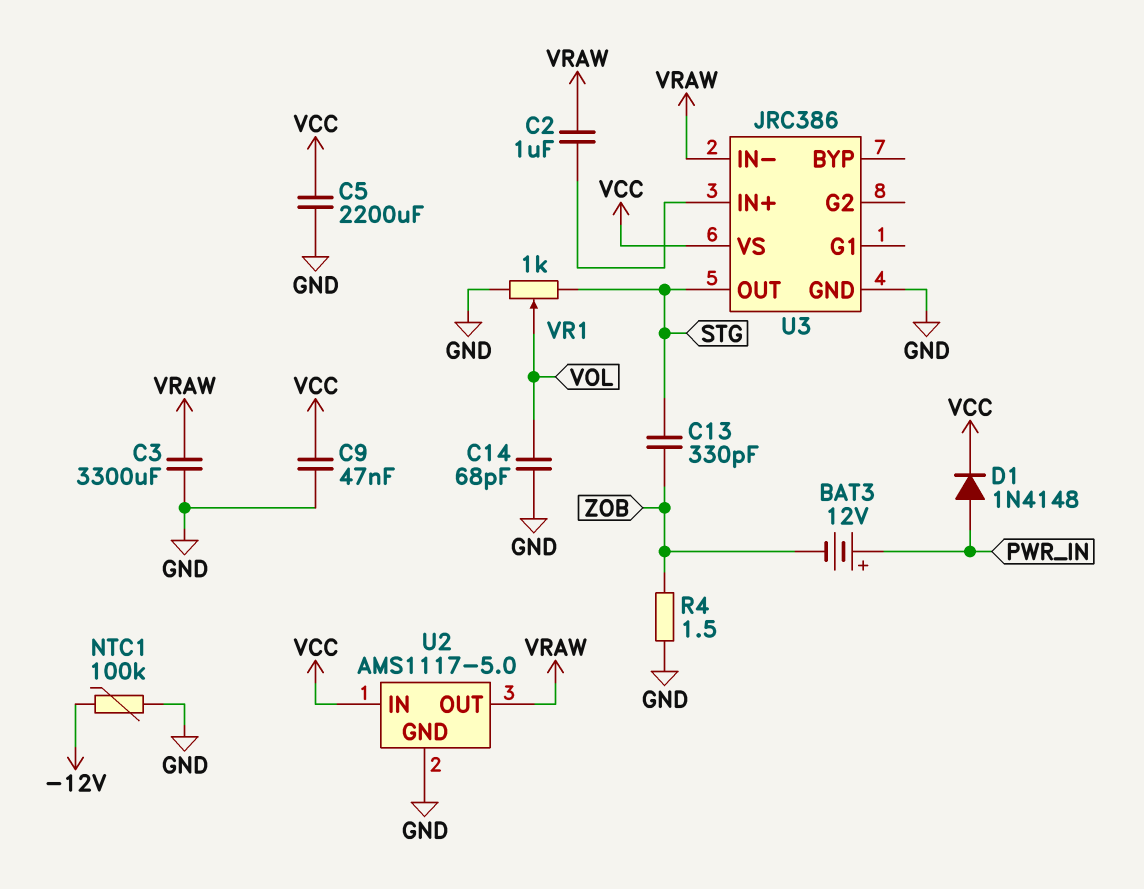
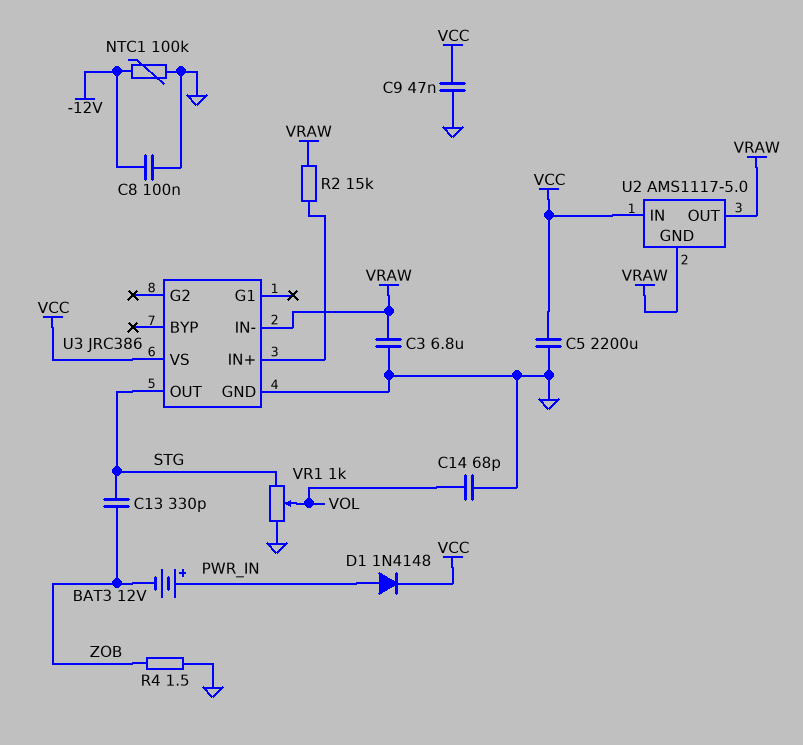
C2: 1uF (U3/IN+, VRAW) -> none
C3: 3300uF (GND, VRAW) -> 6.8uF (GND, VRAW)
C8: none -> 100nF (-12V, GND)
R2: none -> 15k (U3/IN+, VRAW)
U2 pin GND: GND -> VRAW

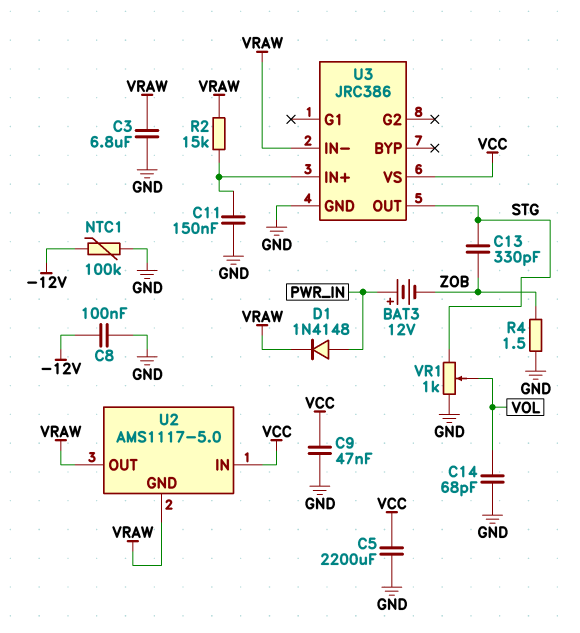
C11: none -> 150nF (GND, U3/IN+)
D1: diode 1N4148 (A PWR_IN, K VCC) -> diode 1N4148 (A PWR_IN, K VRAW)

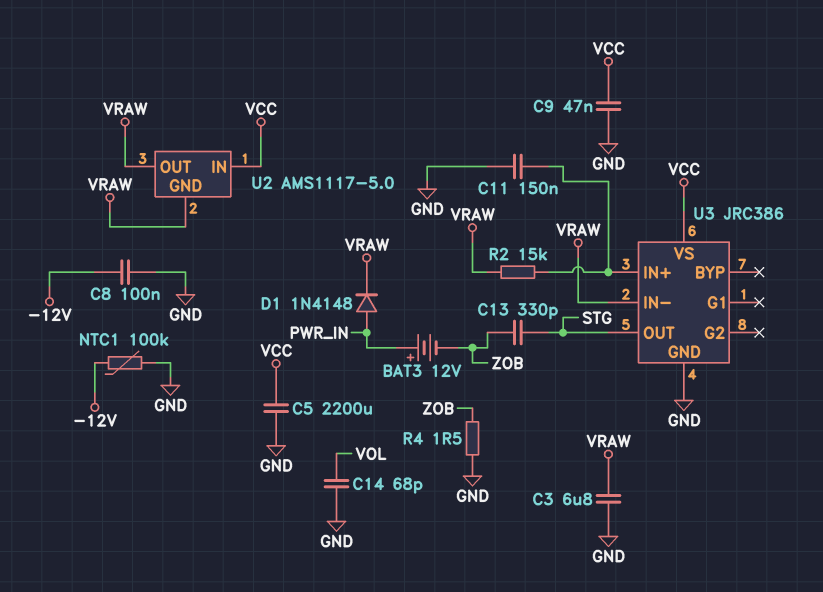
VR1: 1k (GND, STG, wiper VOL) -> none

